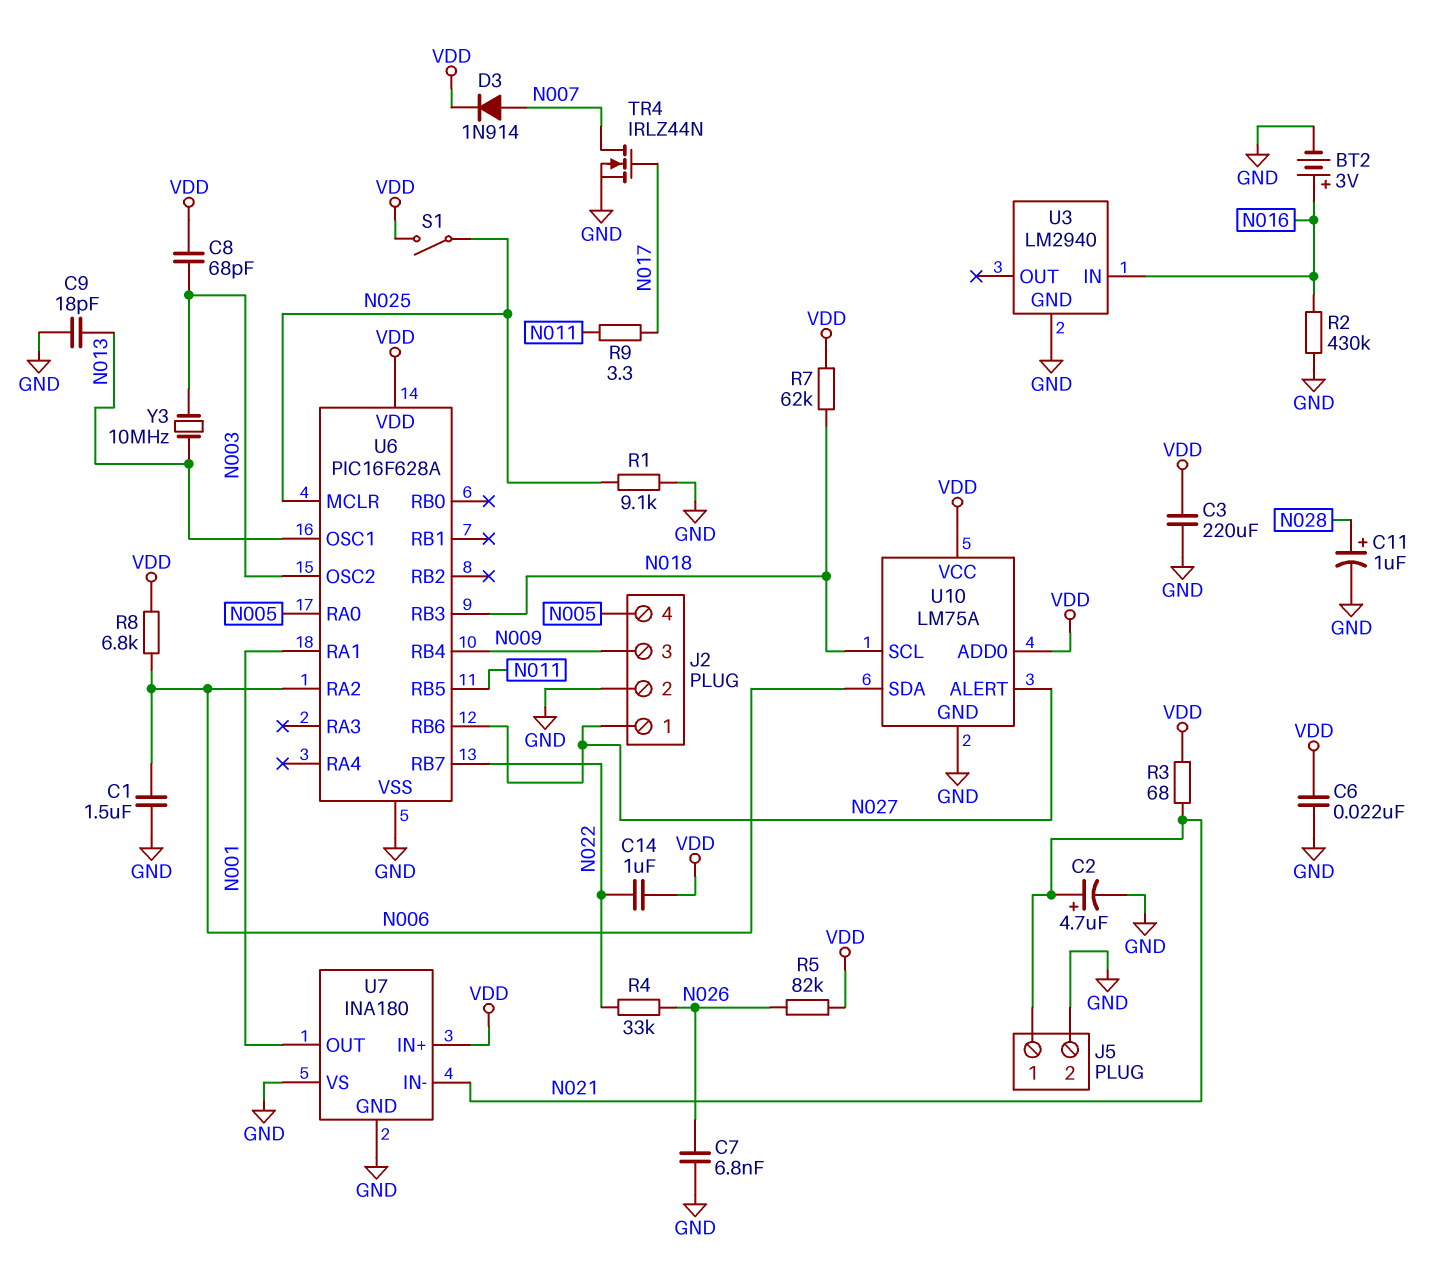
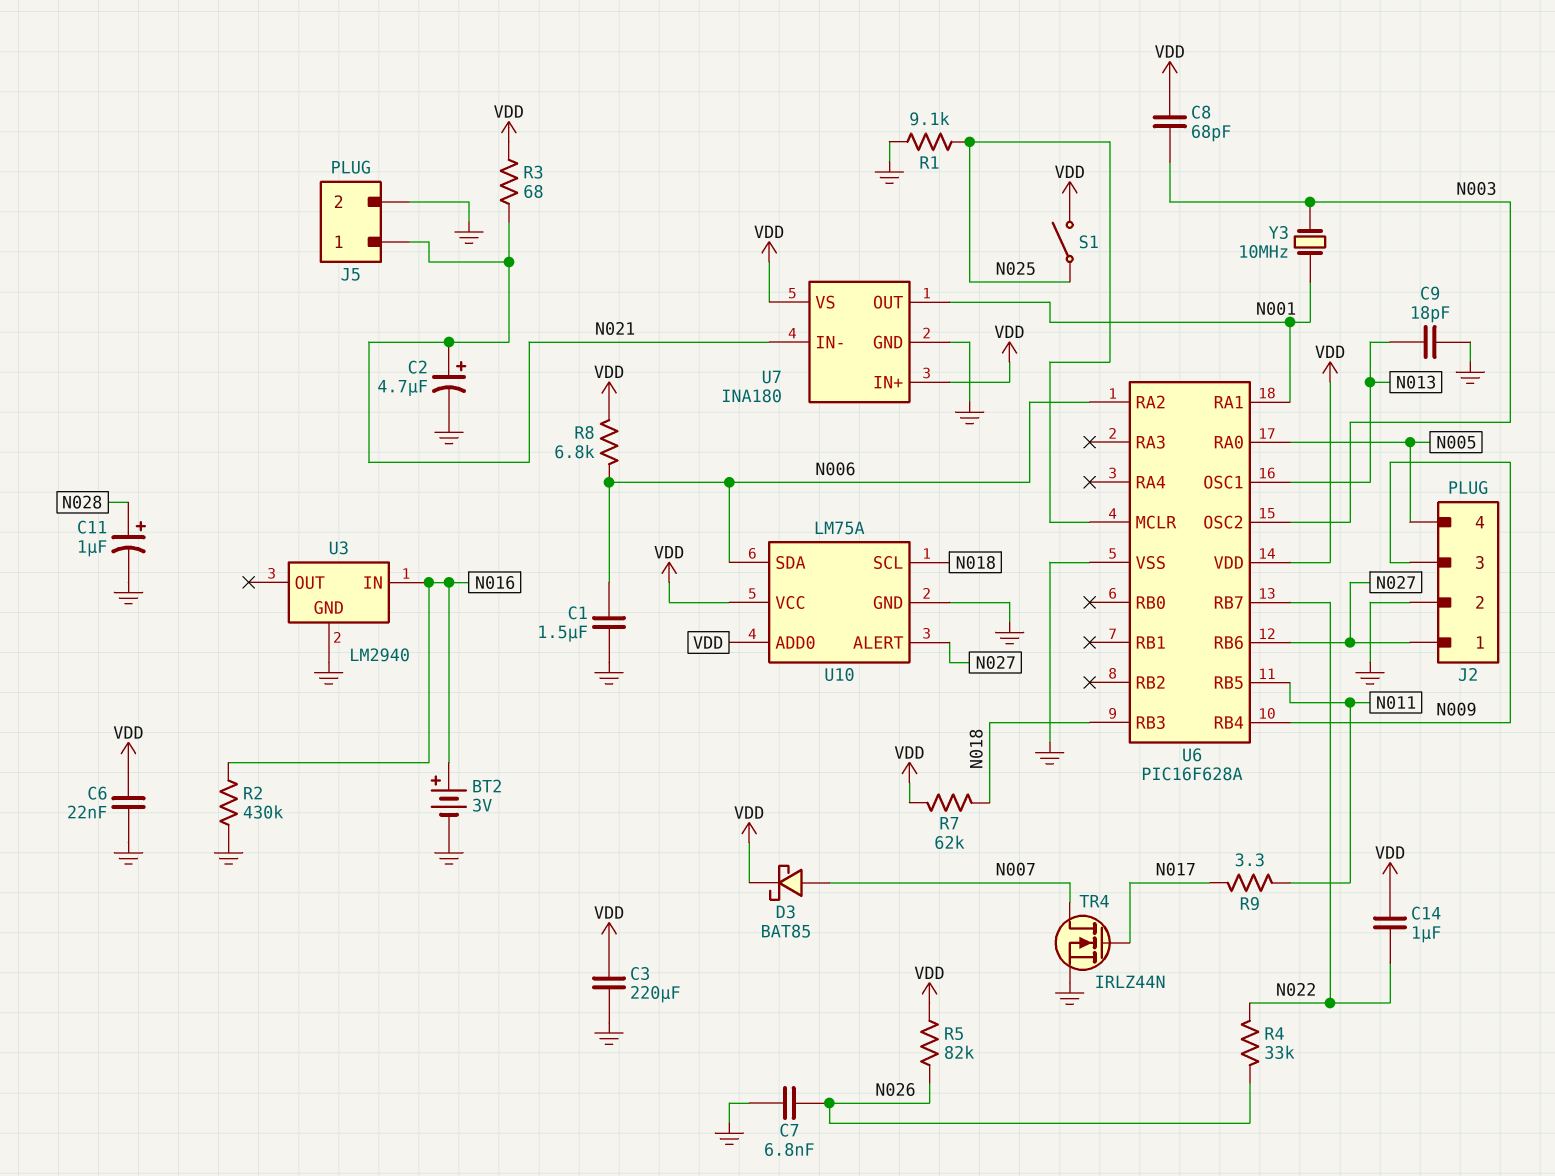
D3: diode 1N914 (A N007, K VDD) -> schottky BAT85 (A N007, K VDD)
U7 pin VS: GND -> VDD
Y3: 10MHz (N003, N013) -> 10MHz (N001, N003)

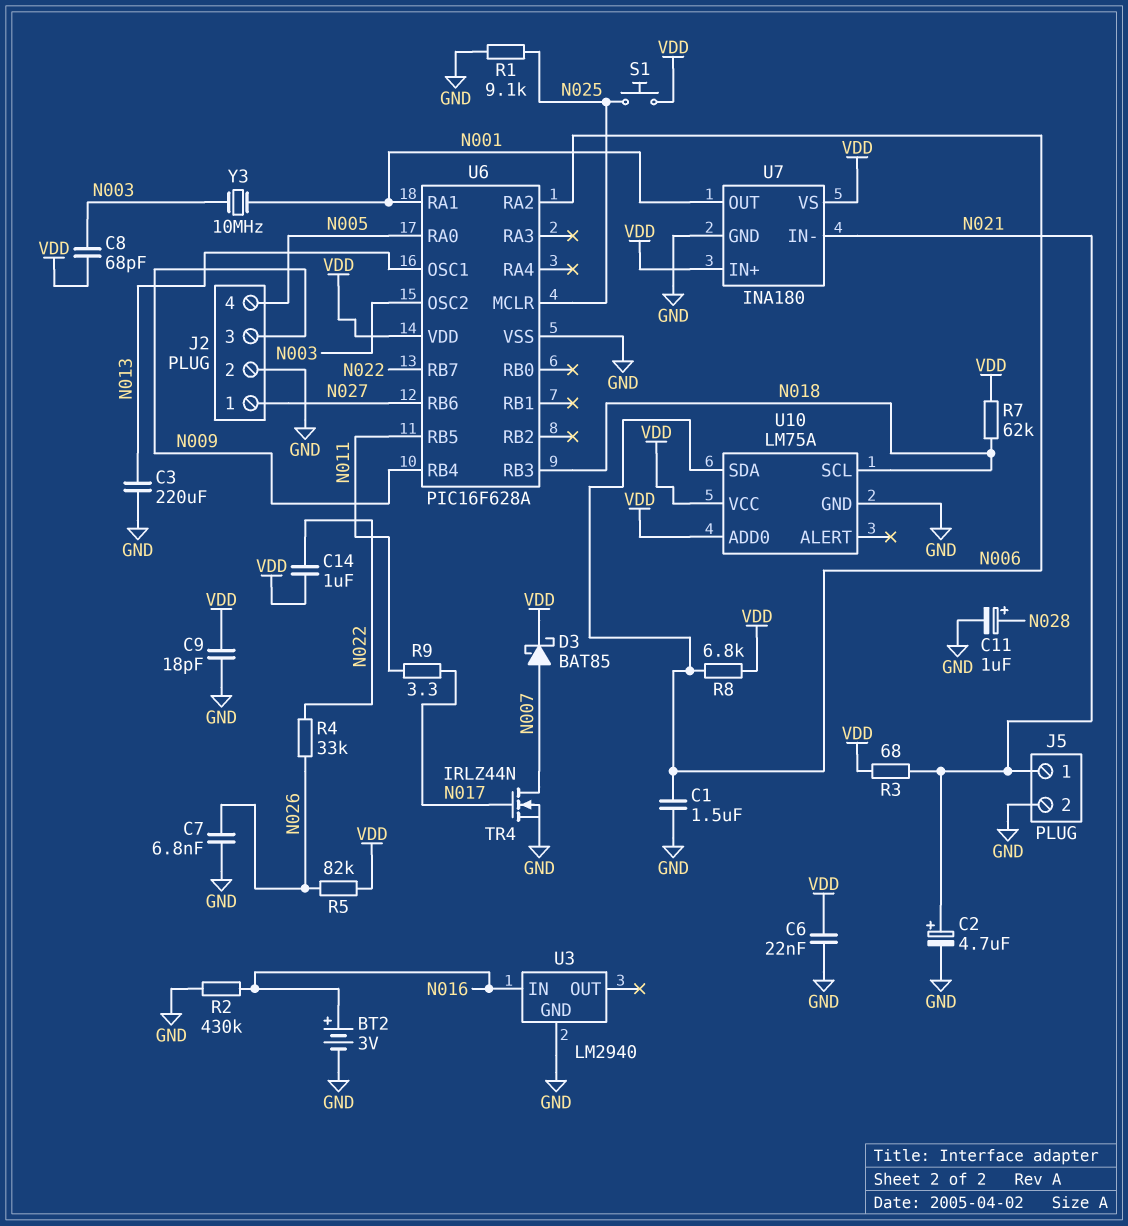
C3: 220uF (GND, VDD) -> 220uF (GND, N013)
C9: 18pF (GND, N013) -> 18pF (GND, VDD)
S1: switch (N025, VDD) -> button (N025, VDD)
U10 pin ALERT: N027 -> none

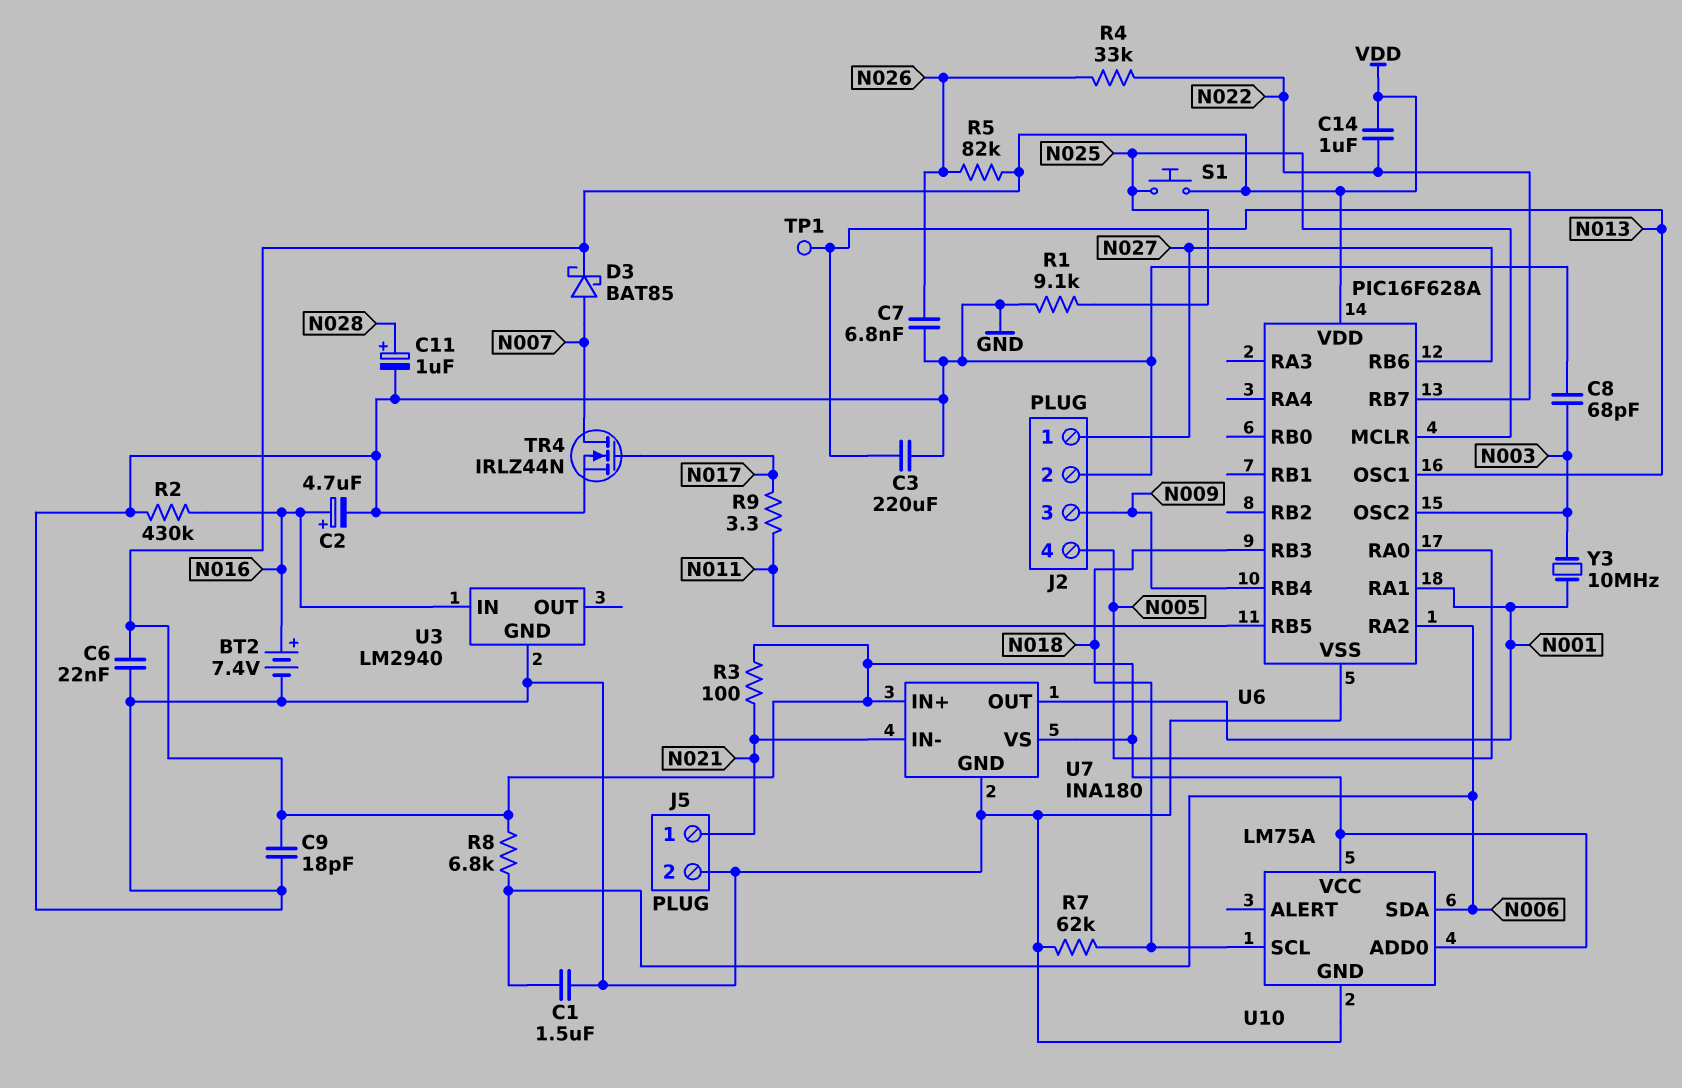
BT2: 3V (plus N016, minus GND) -> 7.4V (plus N016, minus GND)
C2: 4.7uF (plus N021, minus GND) -> 4.7uF (plus N016, minus GND)
C8: 68pF (N003, VDD) -> 68pF (GND, N003)
R3: 68 (N021, VDD) -> 100 (N021, VDD)
R7: 62k (N018, VDD) -> 62k (GND, N018)
TP1: none -> test point (N013)

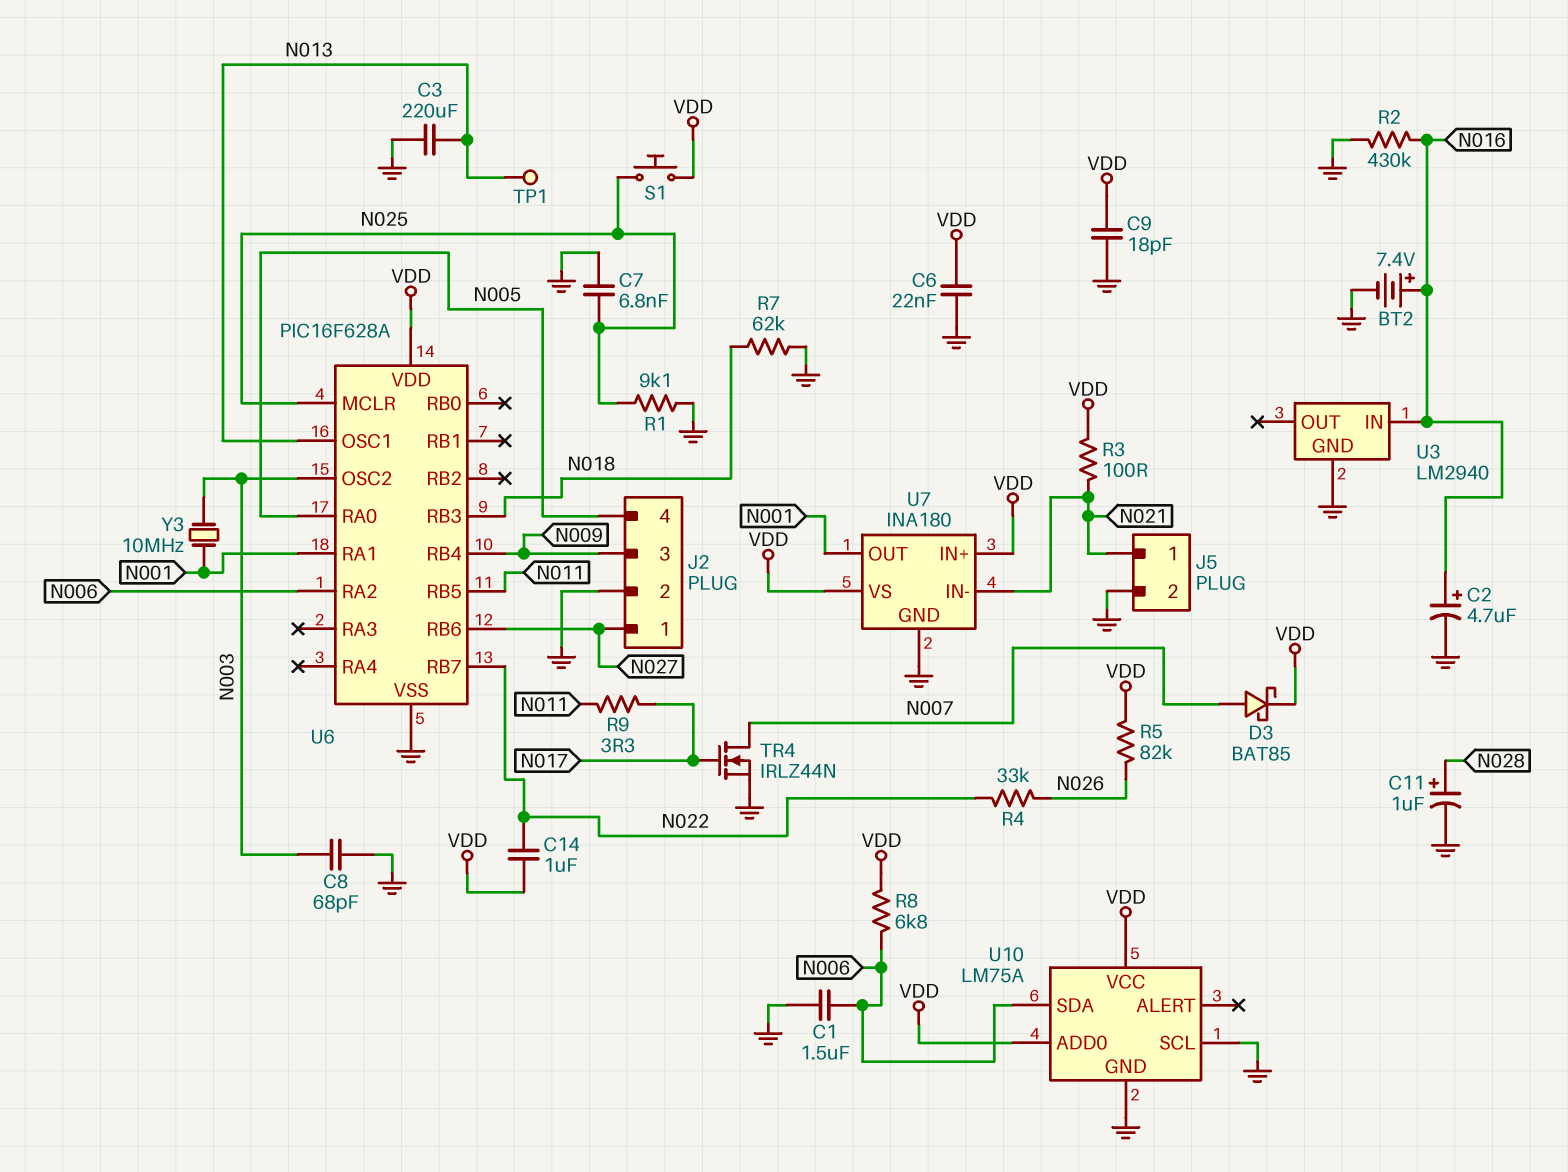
C7: 6.8nF (GND, N026) -> 6.8nF (GND, N025)
U10 pin SCL: N018 -> GND

